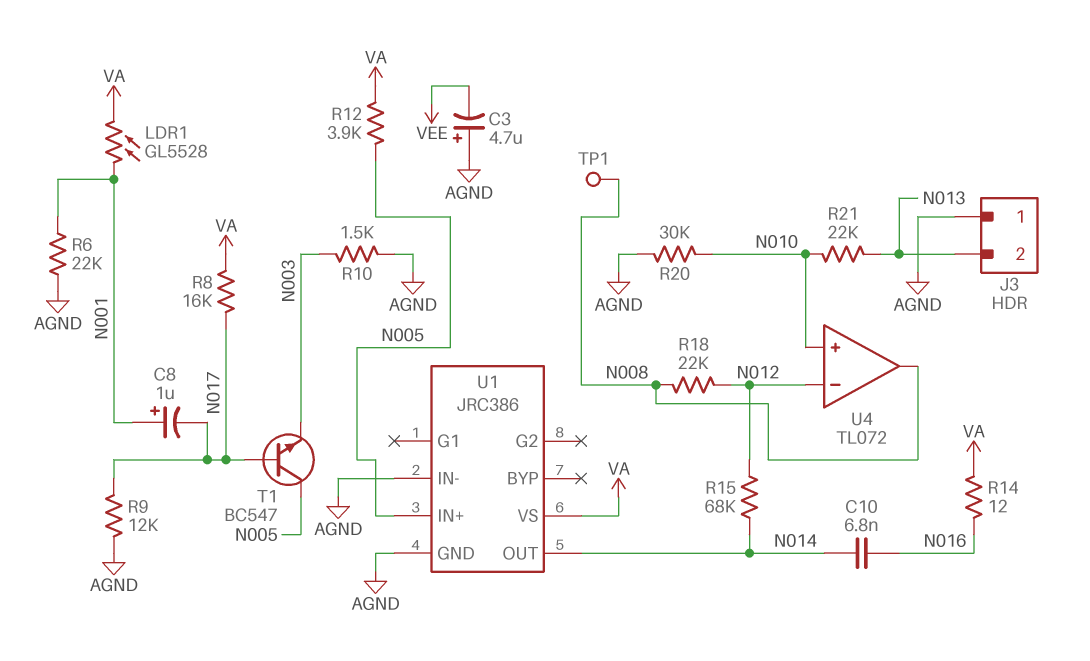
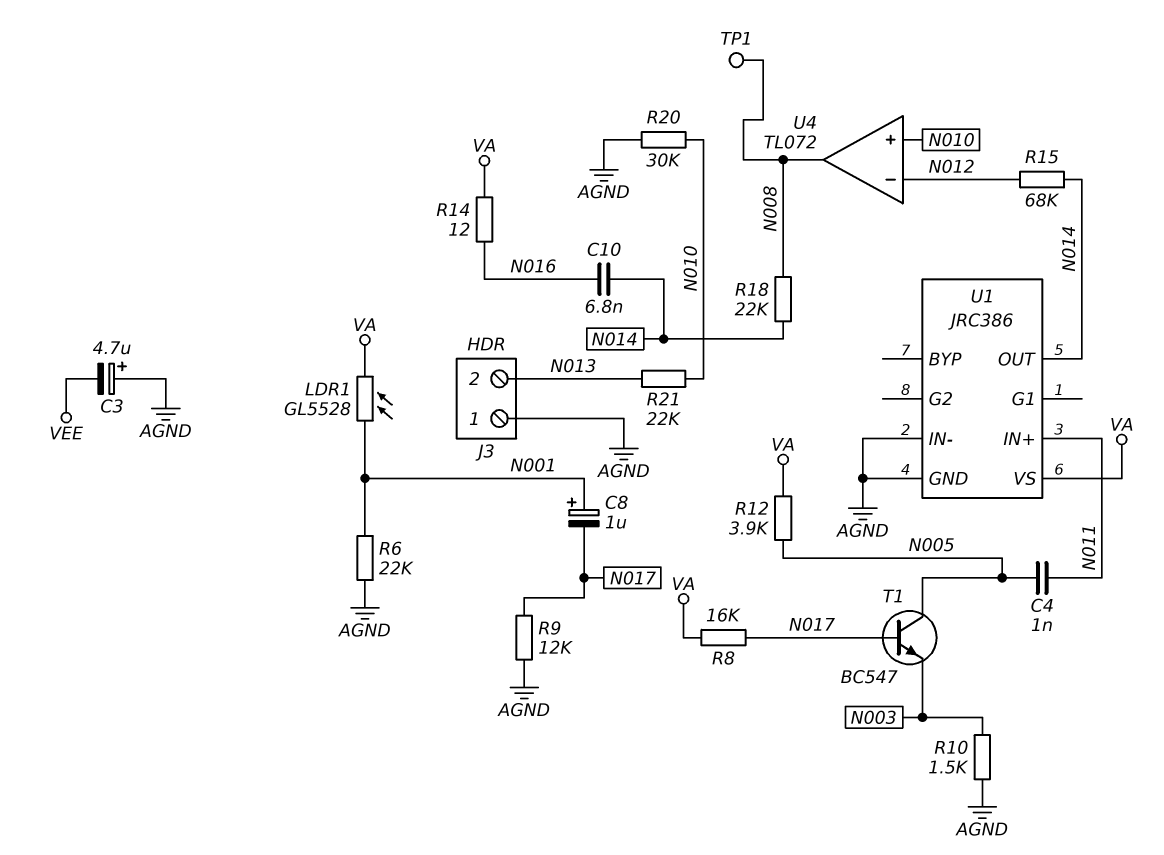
C4: none -> 1nF (N005, N011)
R18: 22k (N008, N012) -> 22k (N008, N014)
U1 pin IN+: N005 -> N011

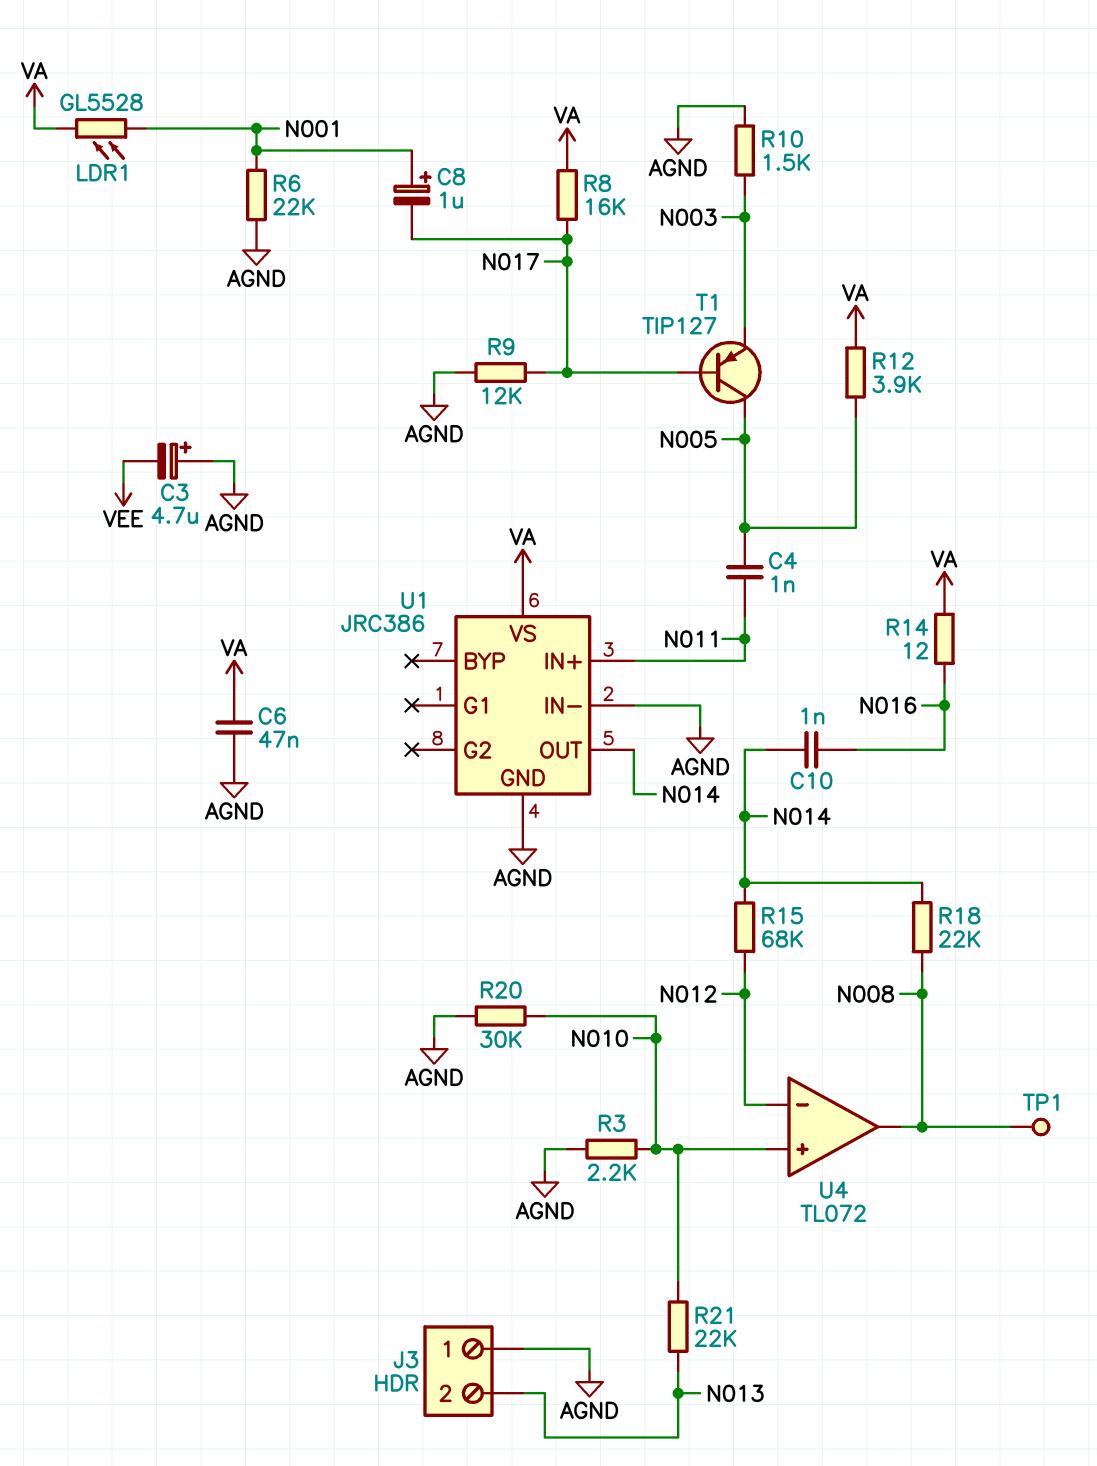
C6: none -> 47nF (AGND, VA)
C10: 6.8nF (N014, N016) -> 1nF (N014, N016)
R3: none -> 2.2k (AGND, N010)
T1: NPN BC547 (B N017, C N005, E N003) -> PNP TIP127 (B N017, C N005, E N003)

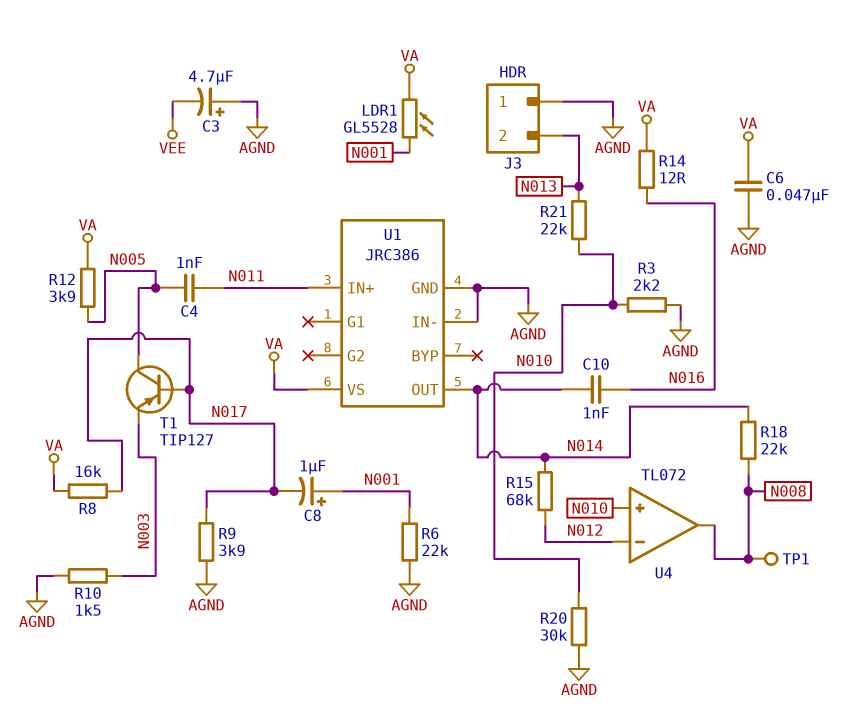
R9: 12k (AGND, N017) -> 3.9k (AGND, N017)

